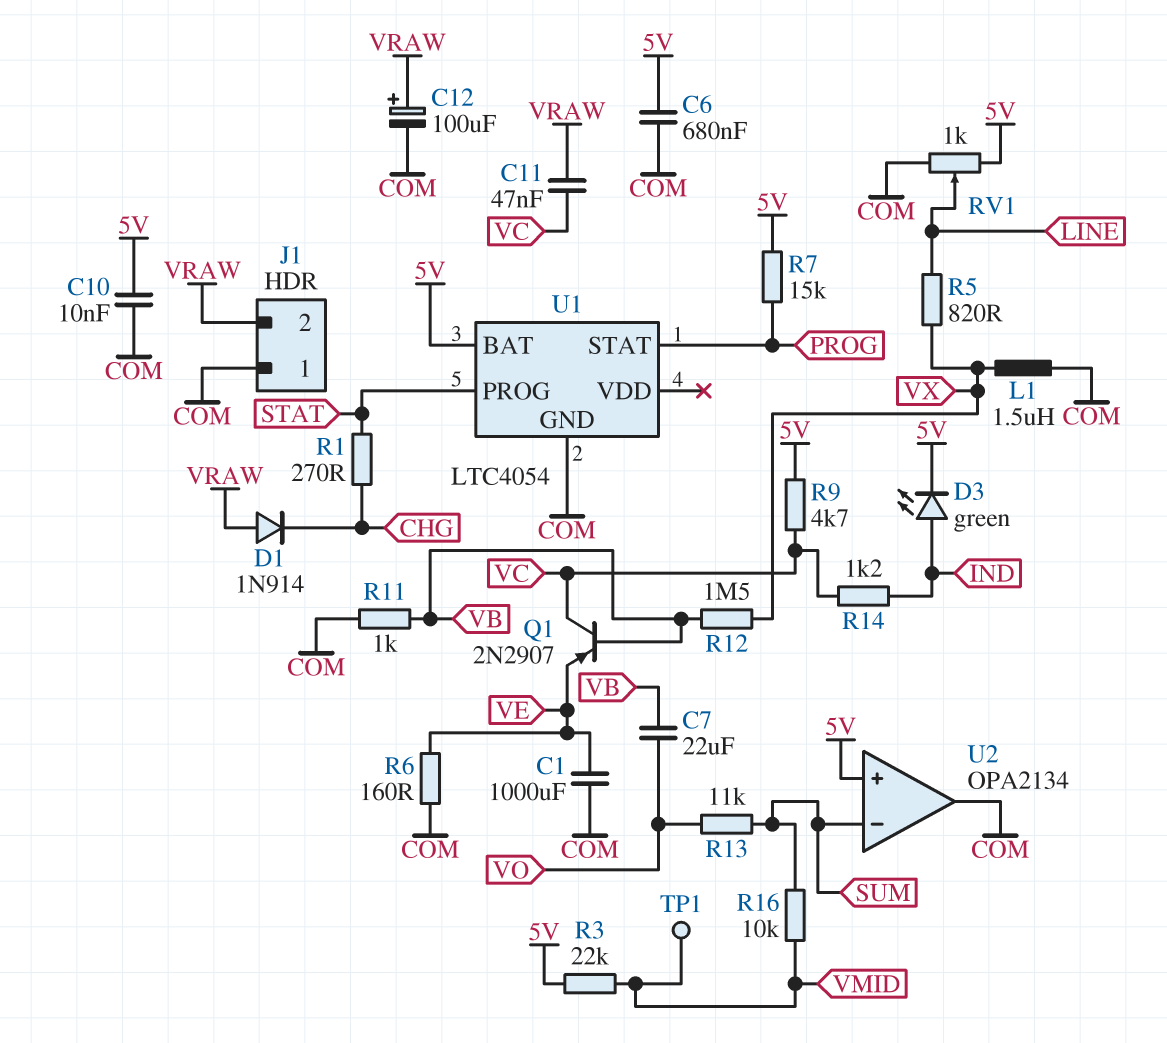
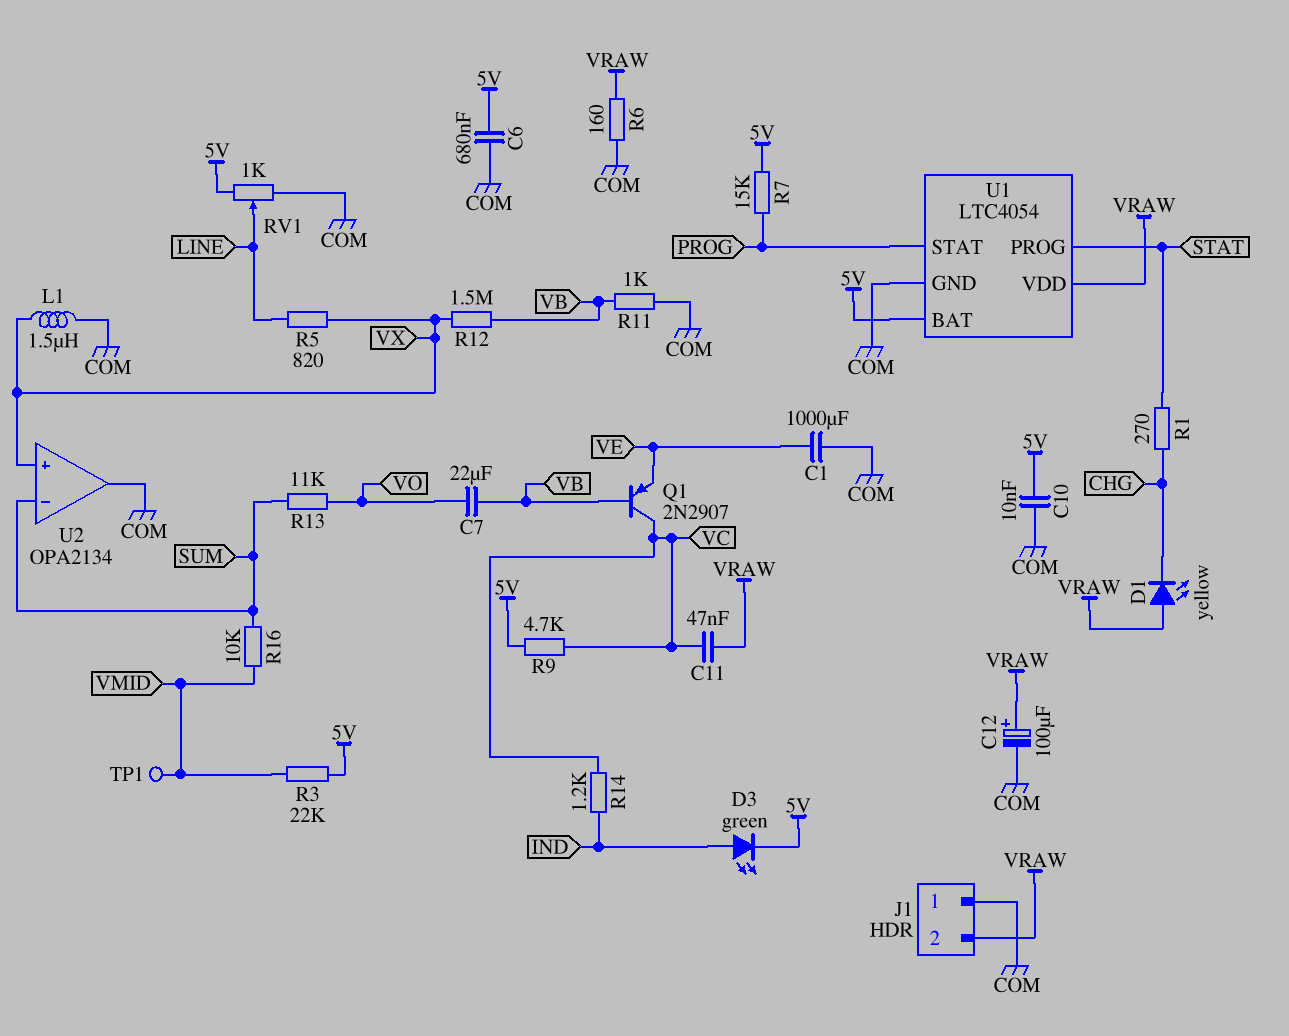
D1: diode 1N914 (A VRAW, K CHG) -> LED yellow (A VRAW, K CHG)
R6: 160 (COM, VE) -> 160 (COM, VRAW)
U1 pin VDD: none -> VRAW
U2 pin in+: 5V -> VX

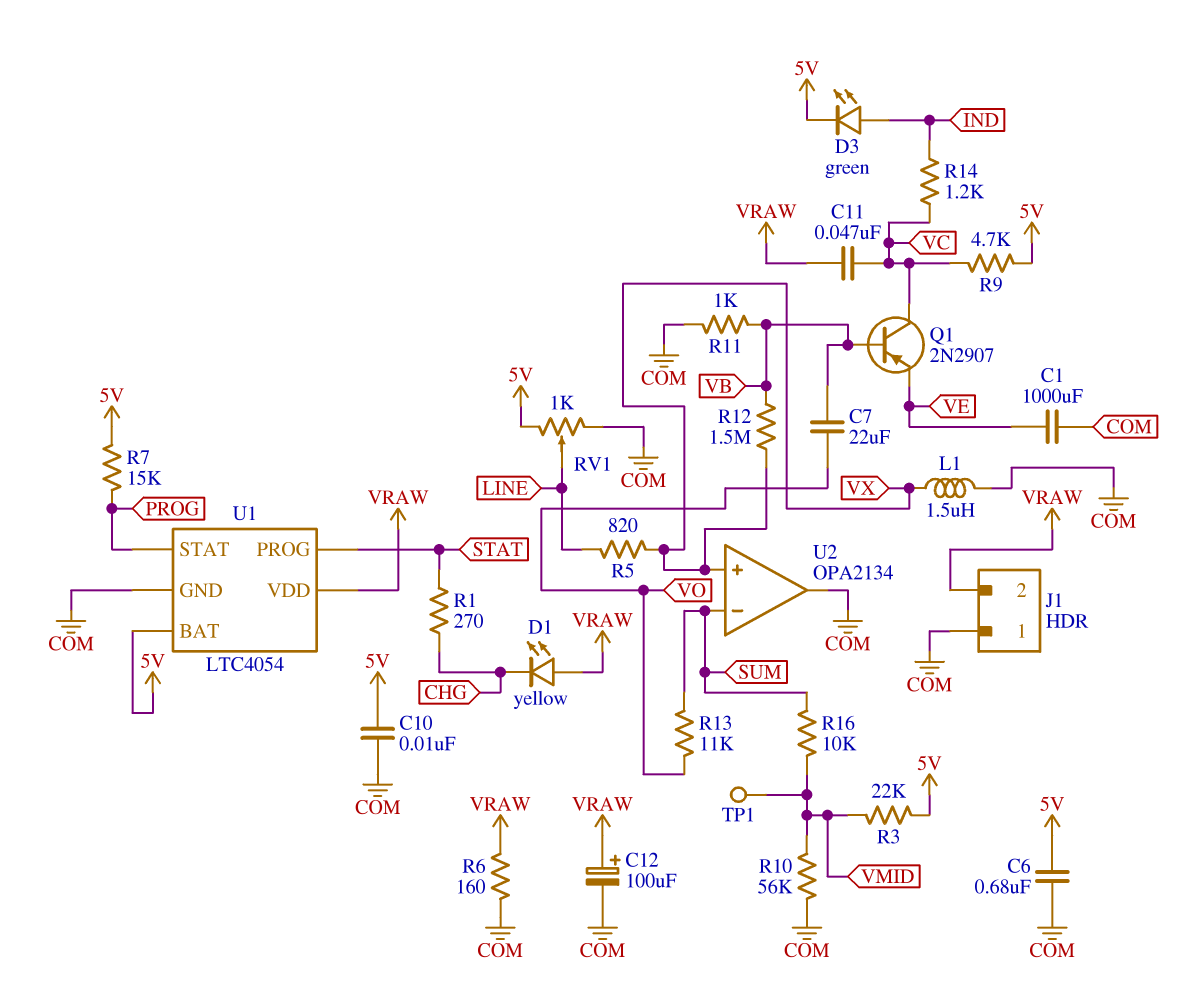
R10: none -> 56k (COM, VMID)

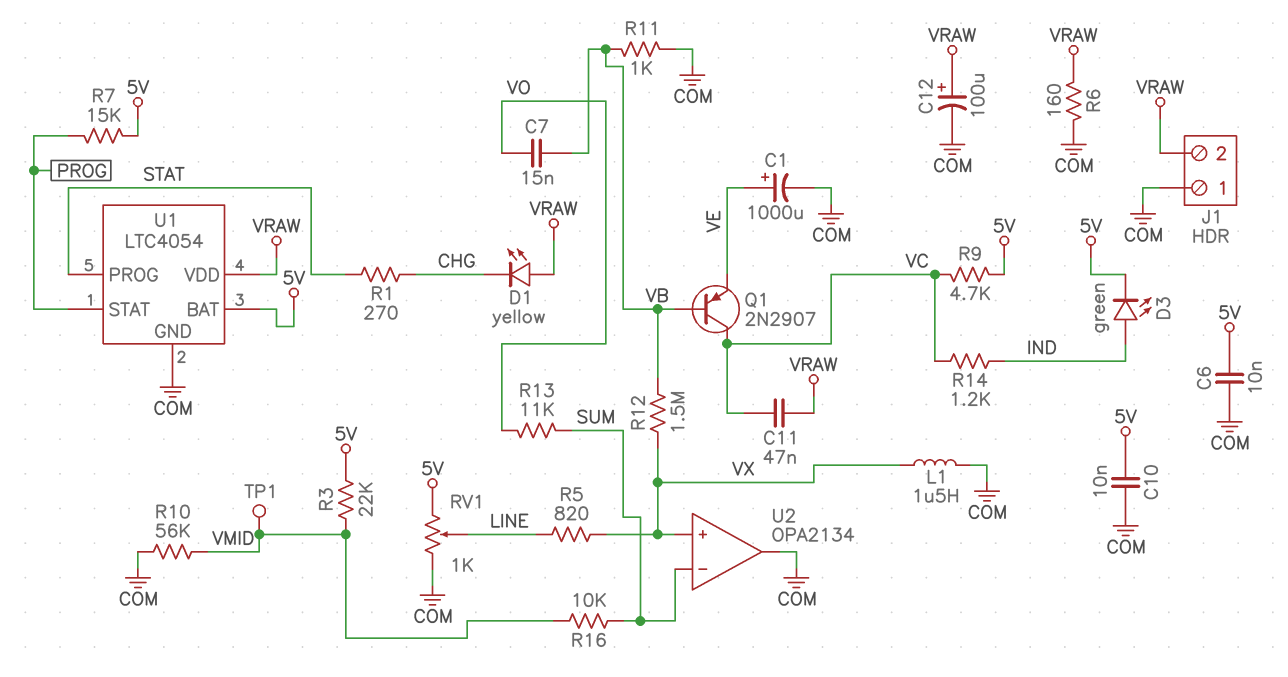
C1: 1000uF (COM, VE) -> 1000uF (plus VE, minus COM)
C6: 680nF (5V, COM) -> 10nF (5V, COM)
C7: 22uF (VB, VO) -> 15nF (VB, VO)

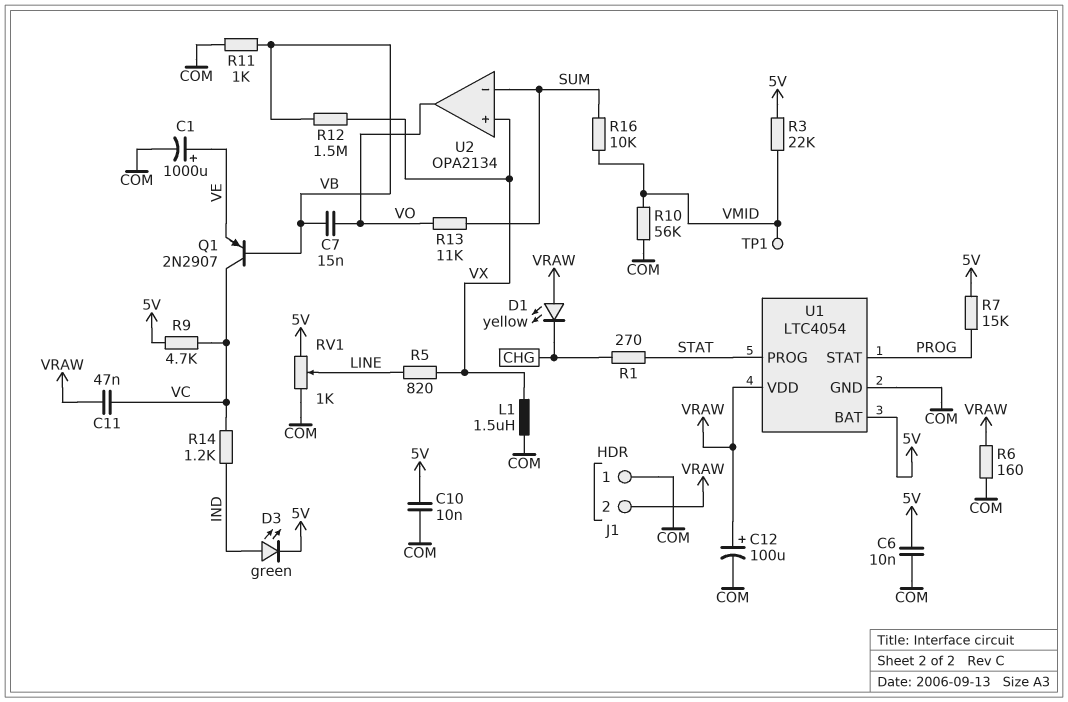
U2 pin out: COM -> VO

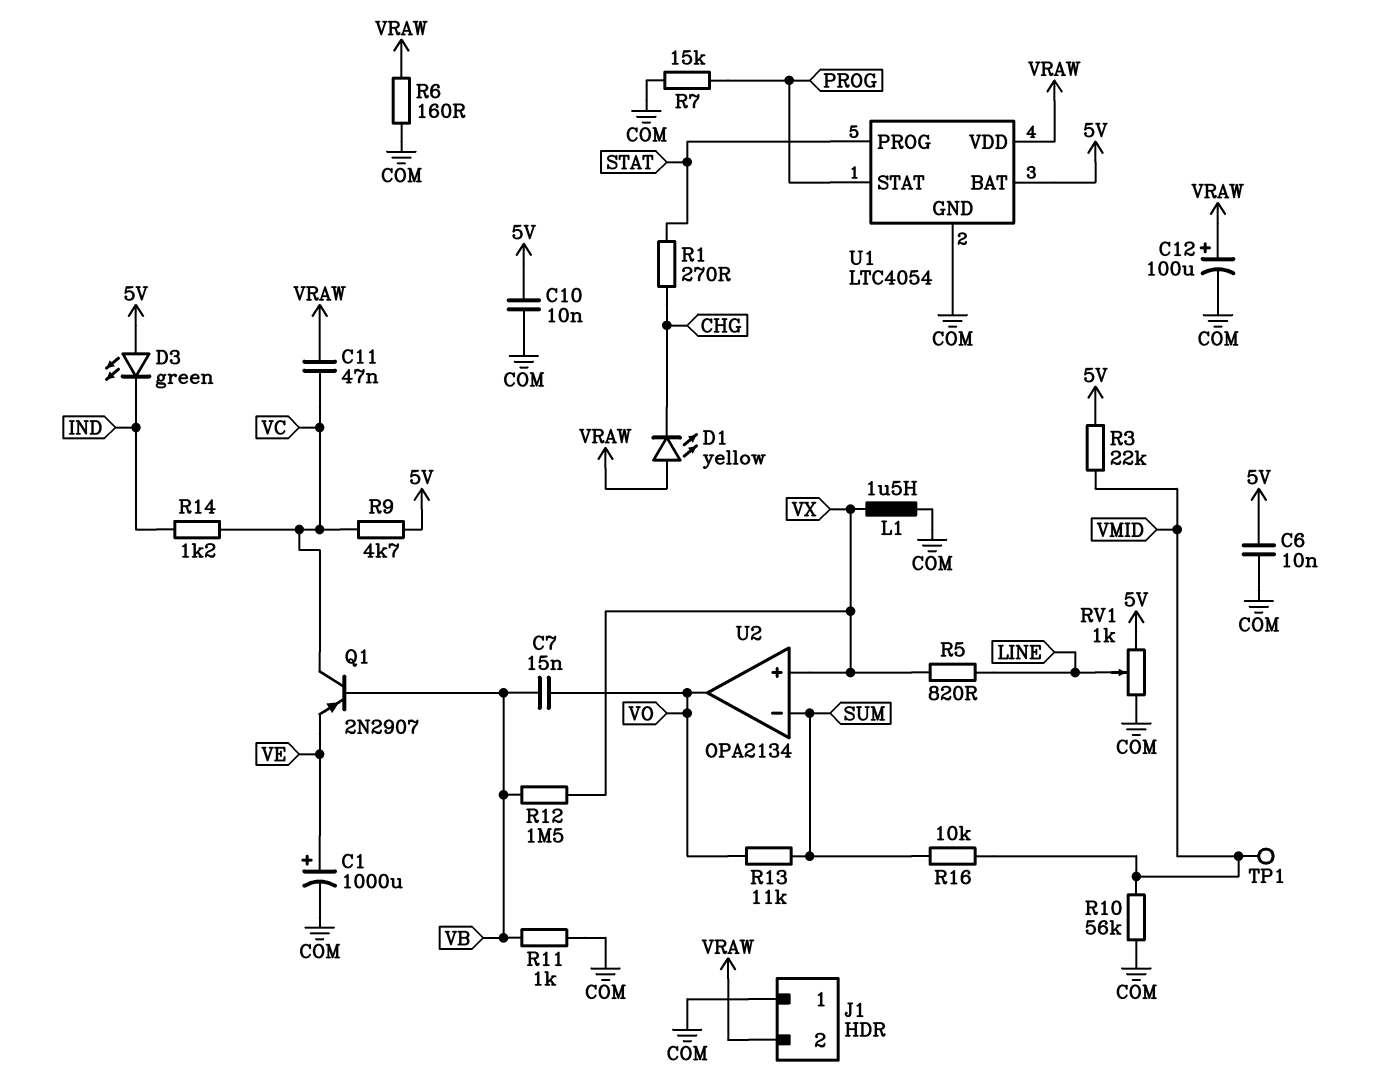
D3: LED green (A IND, K 5V) -> LED green (A 5V, K IND)
R7: 15k (5V, PROG) -> 15k (COM, PROG)

